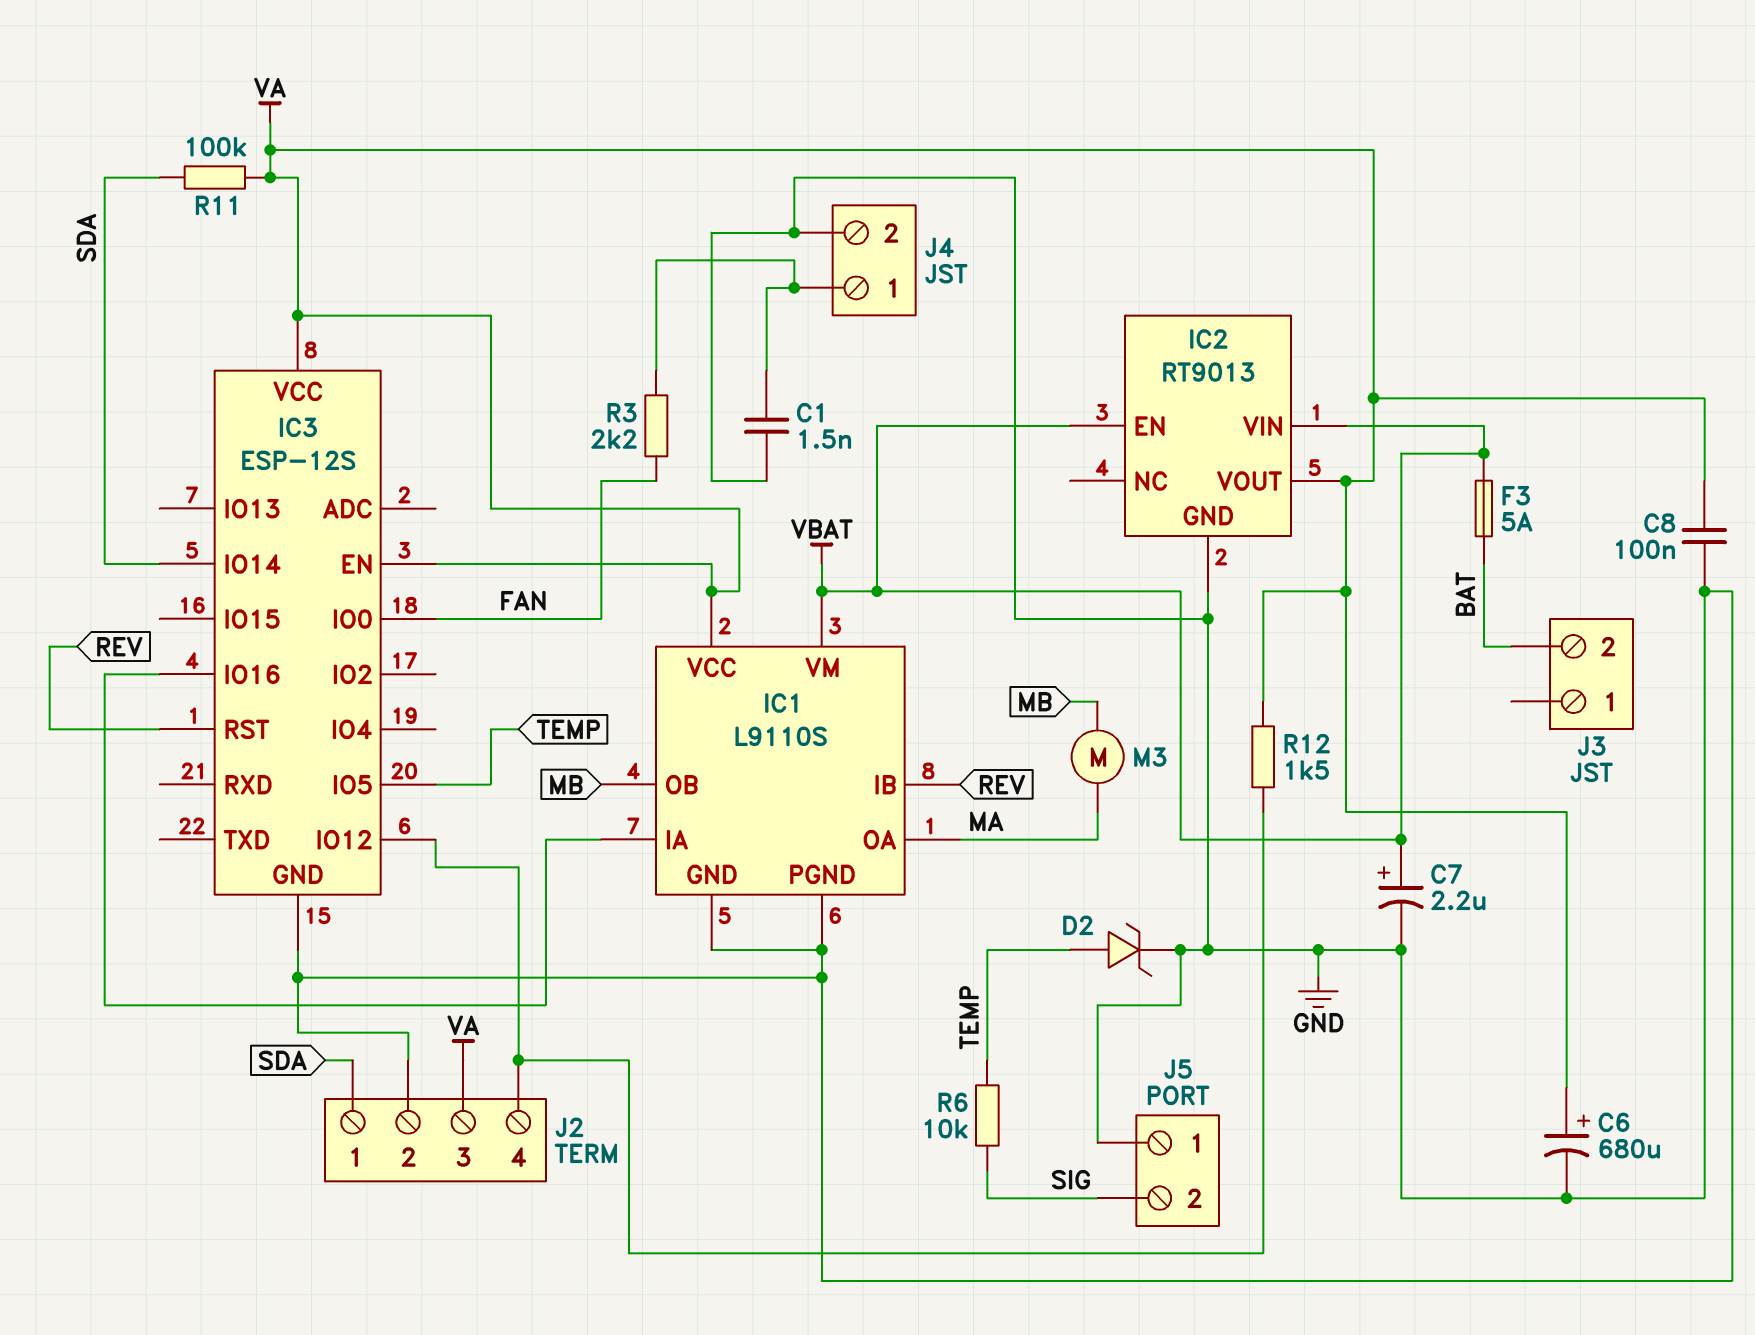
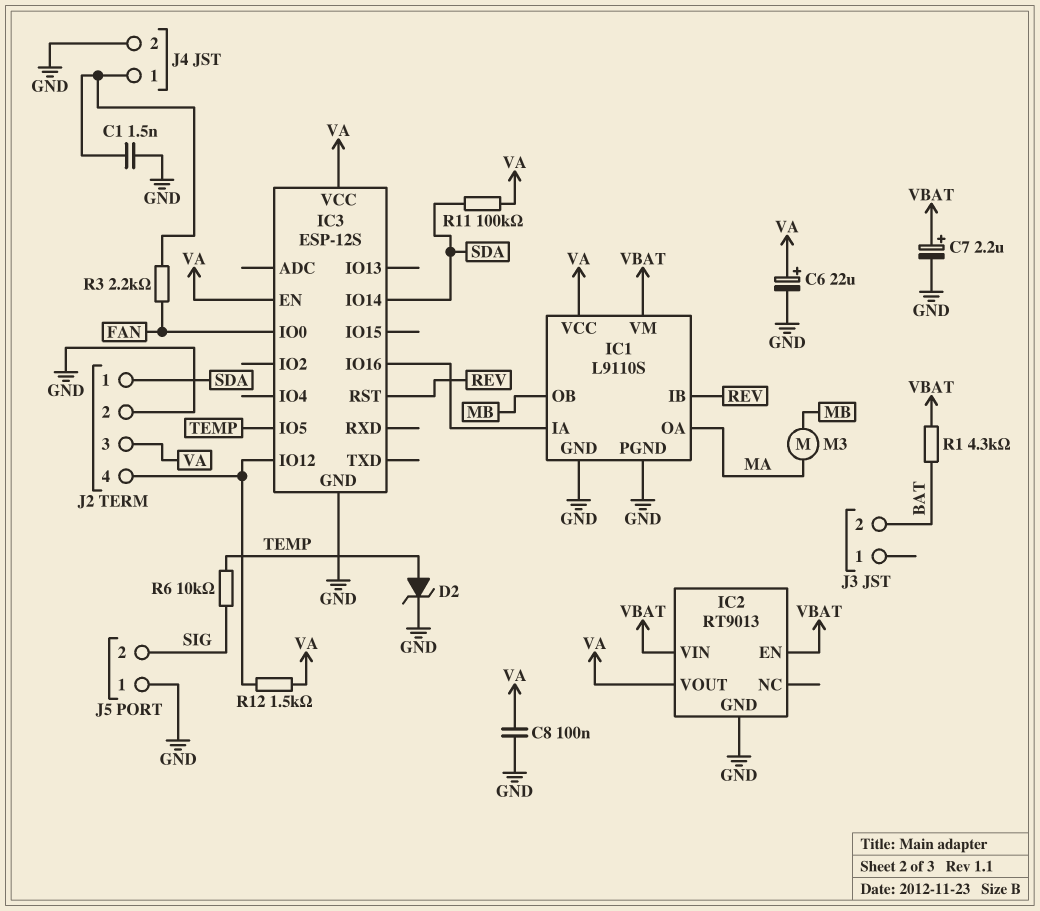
C6: 680uF (plus VA, minus GND) -> 22uF (plus VA, minus GND)
F3: 5A (BAT, VBAT) -> none
R1: none -> 4.3k (BAT, VBAT)

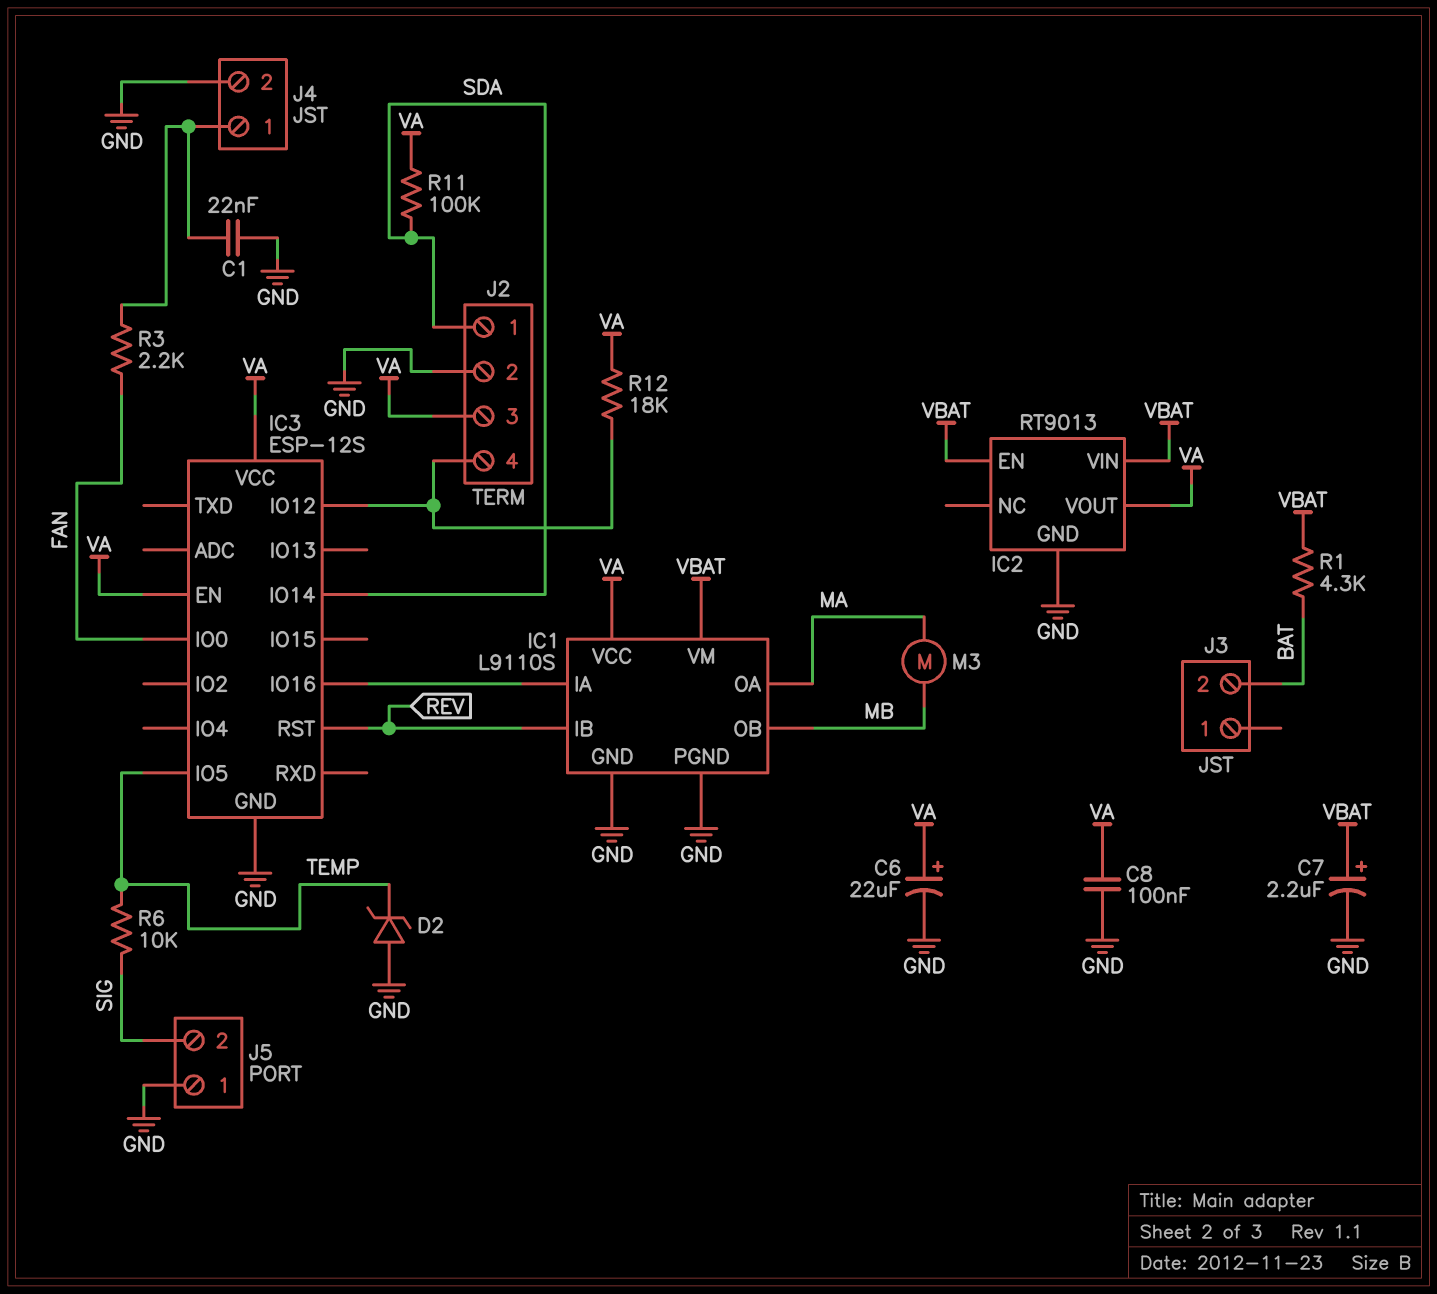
C1: 1.5nF (GND, J4/1) -> 22nF (GND, J4/1)
D2: zener (A TEMP, K GND) -> zener (A GND, K TEMP)
R12: 1.5k (IC3/IO12, VA) -> 18k (IC3/IO12, VA)

